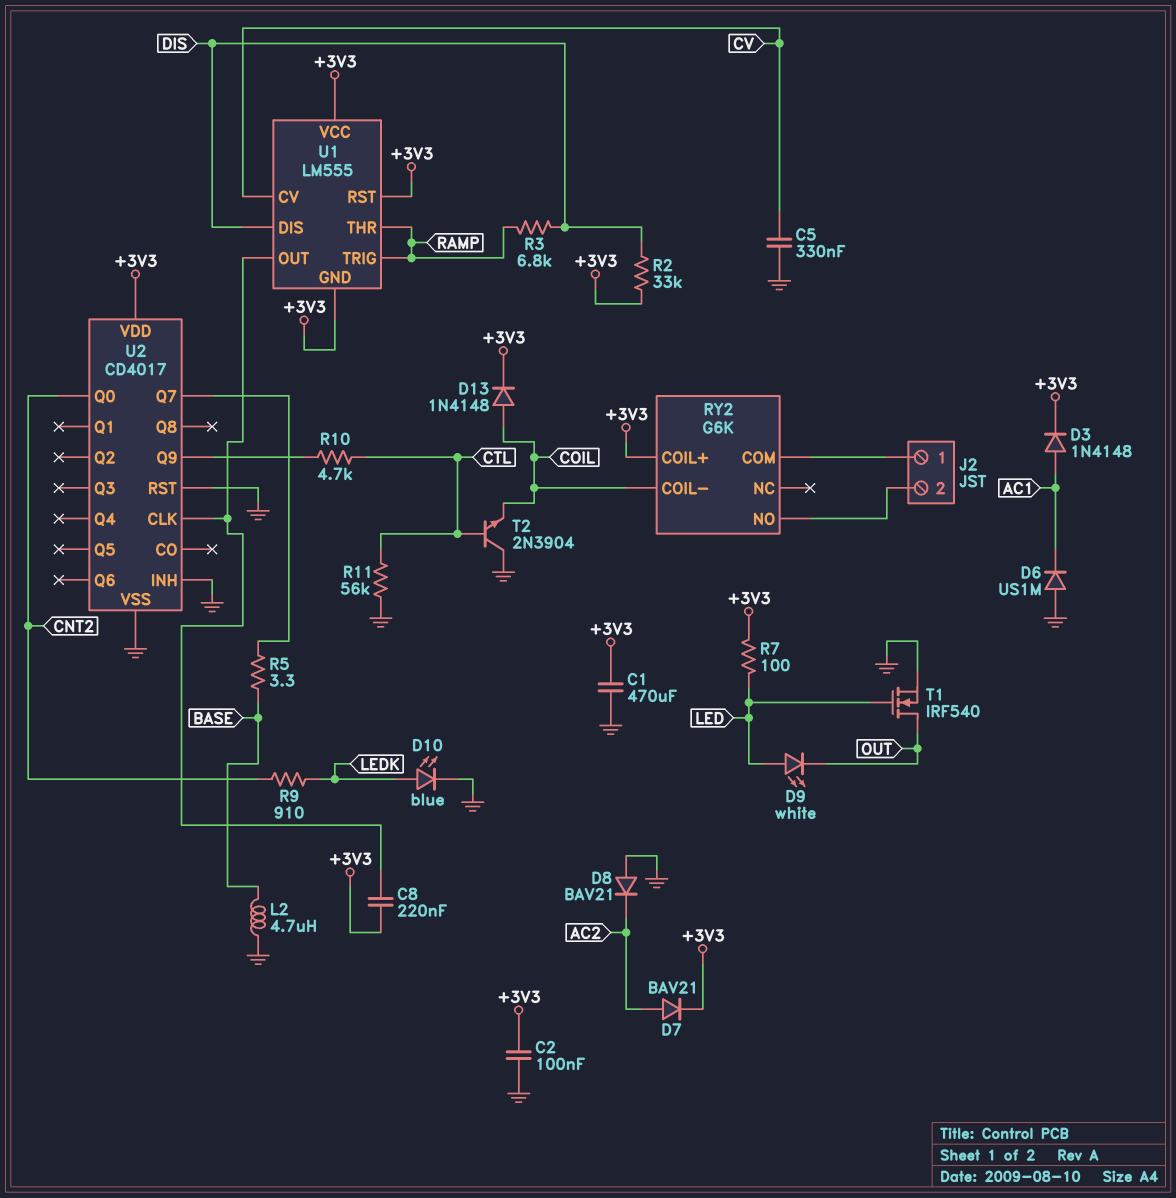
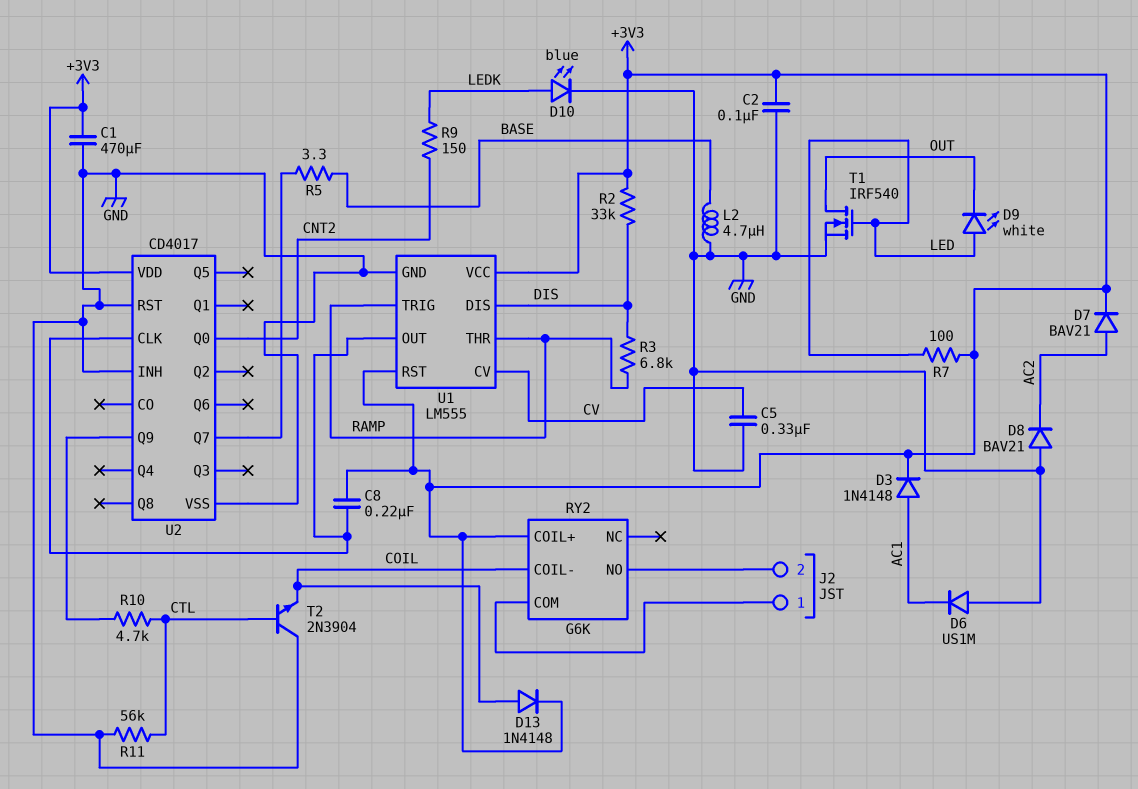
R9: 910 (CNT2, LEDK) -> 150 (CNT2, LEDK)
U1 pin GND: +3V3 -> GND

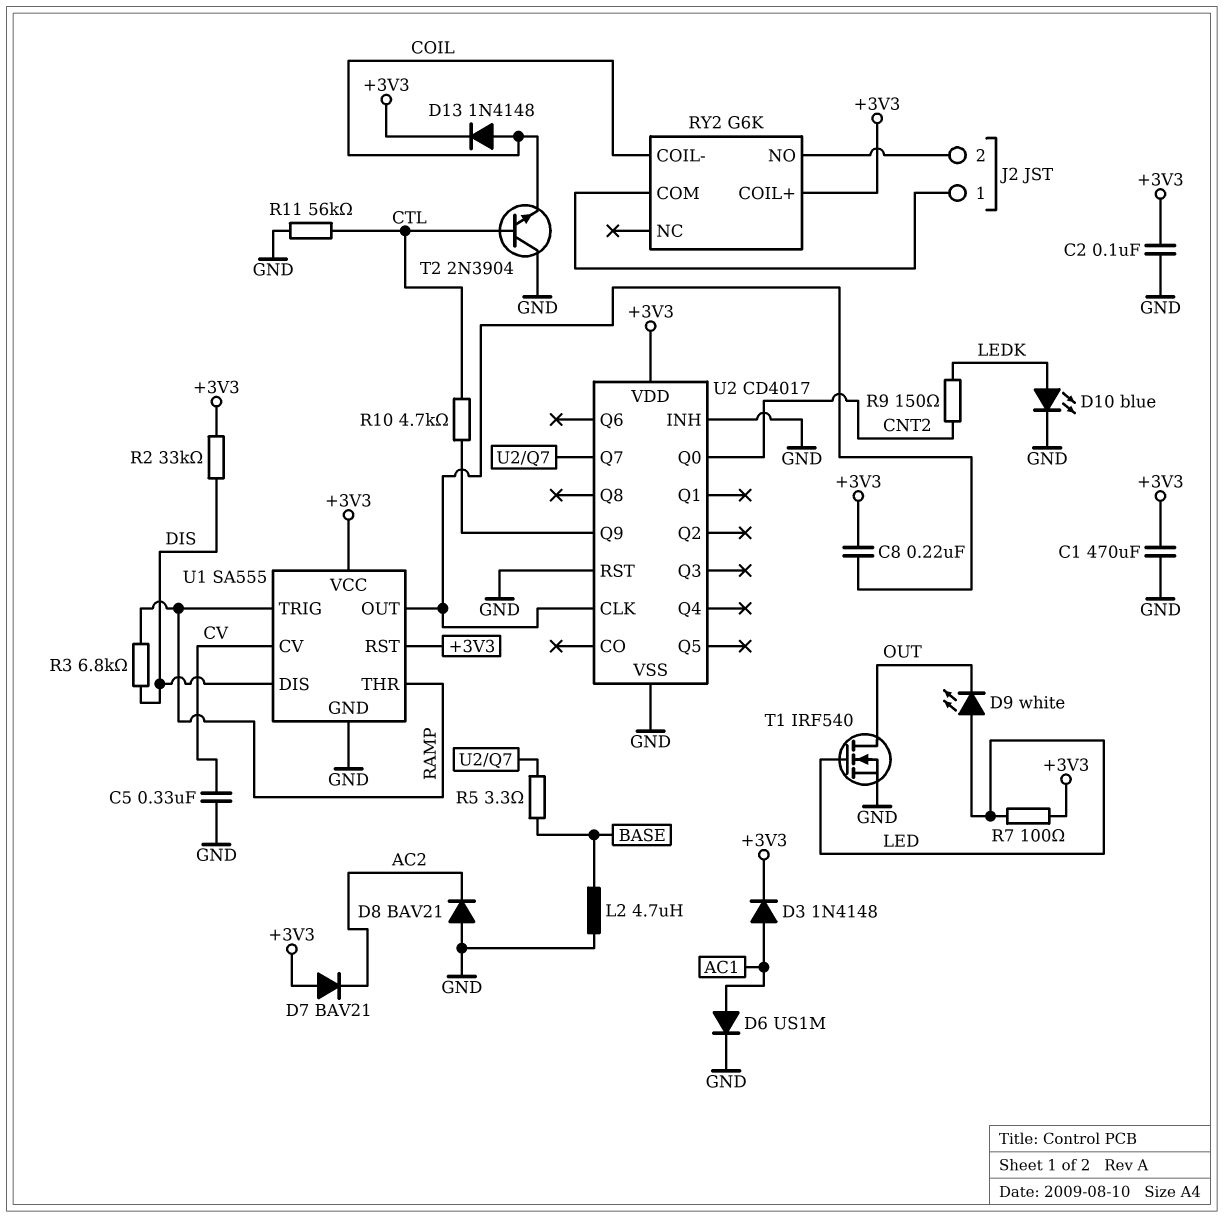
D6: diode US1M (A GND, K AC1) -> diode US1M (A AC1, K GND)
D7: diode BAV21 (A AC2, K +3V3) -> diode BAV21 (A +3V3, K AC2)
U1: LM555 -> SA555

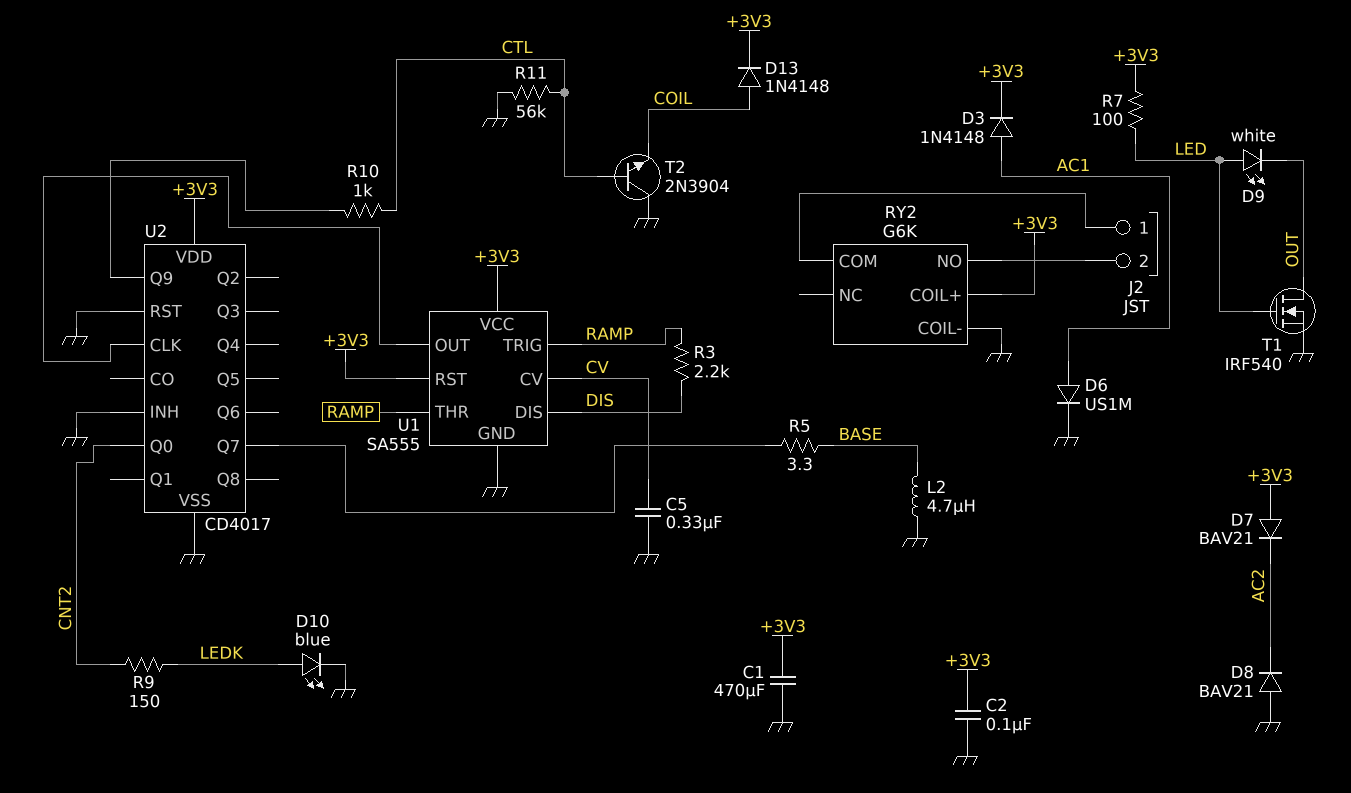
C8: 220nF (+3V3, U1/OUT) -> none
R2: 33k (+3V3, DIS) -> none
R3: 6.8k (DIS, RAMP) -> 2.2k (DIS, RAMP)
R10: 4.7k (CTL, U2/Q9) -> 1k (CTL, U2/Q9)
RY2 pin COIL-: COIL -> GND

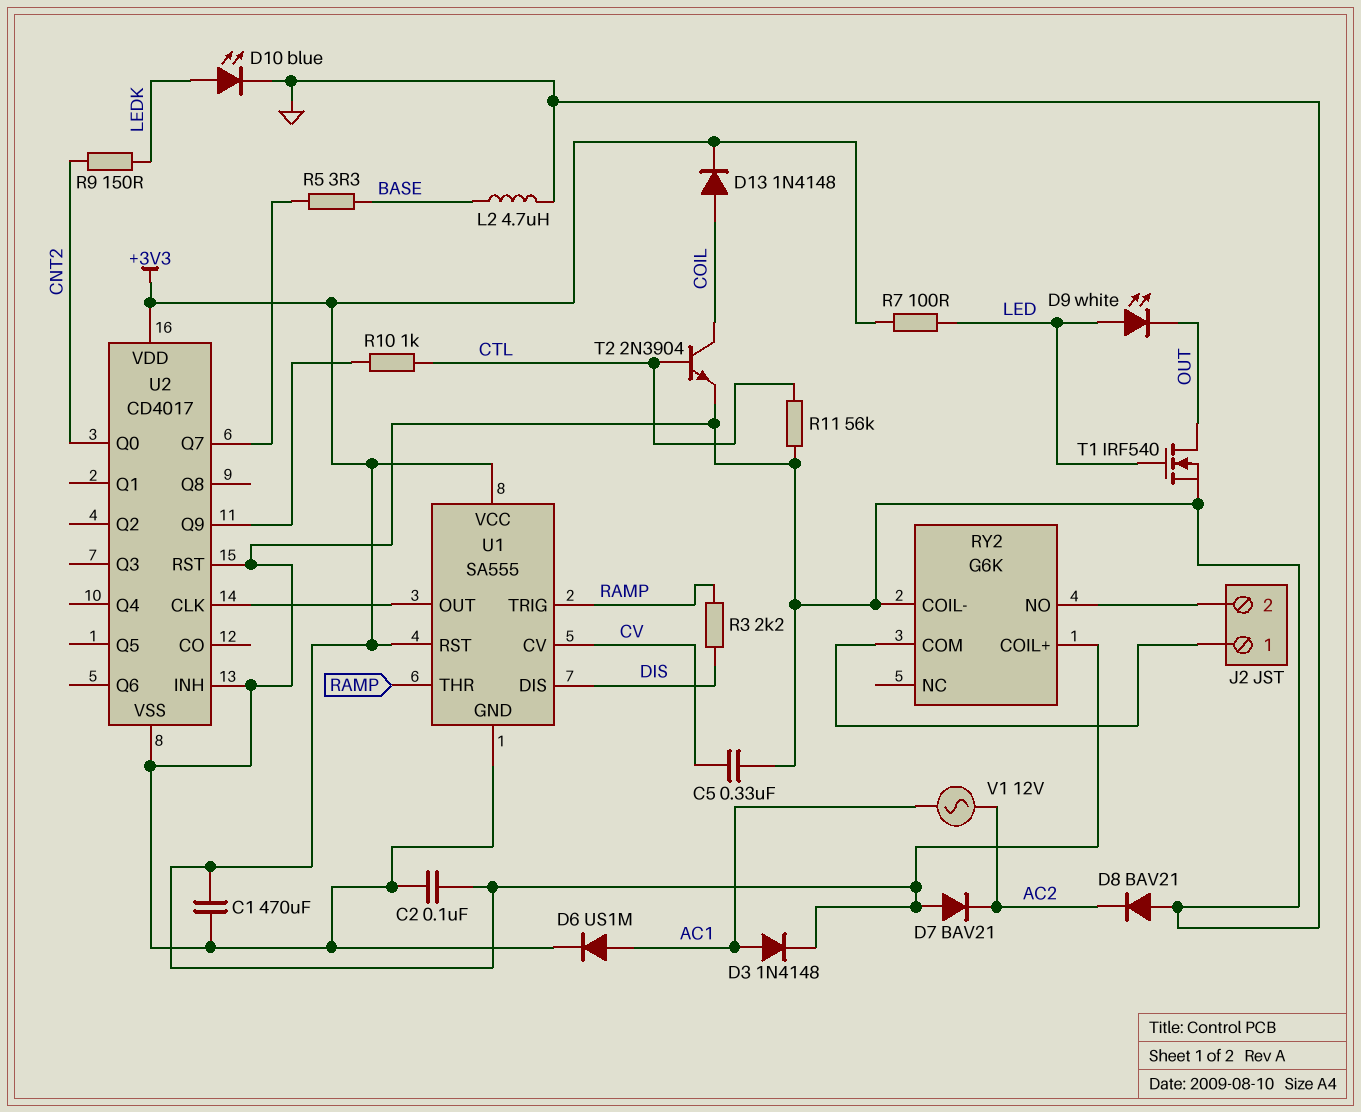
T2: NPN 2N3904 (B CTL, C GND, E COIL) -> NPN 2N3904 (B CTL, C COIL, E GND)
V1: none -> AC 12V (AC1, AC2)

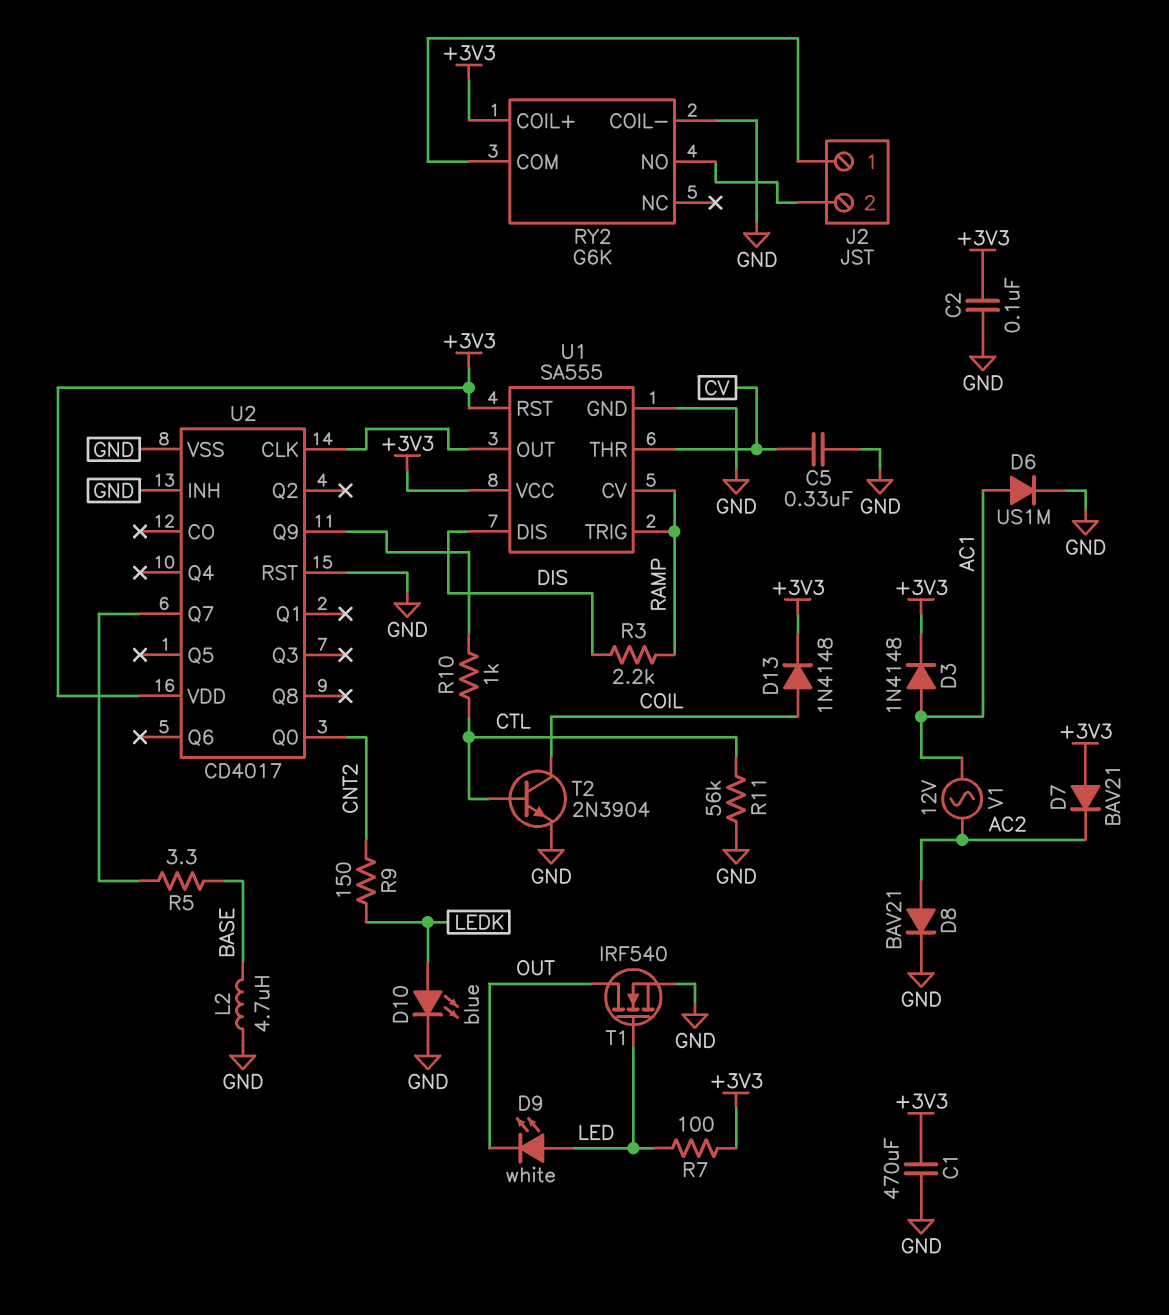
D8: diode BAV21 (A GND, K AC2) -> diode BAV21 (A AC2, K GND)
U1 pin CV: CV -> RAMP
U1 pin THR: RAMP -> CV

